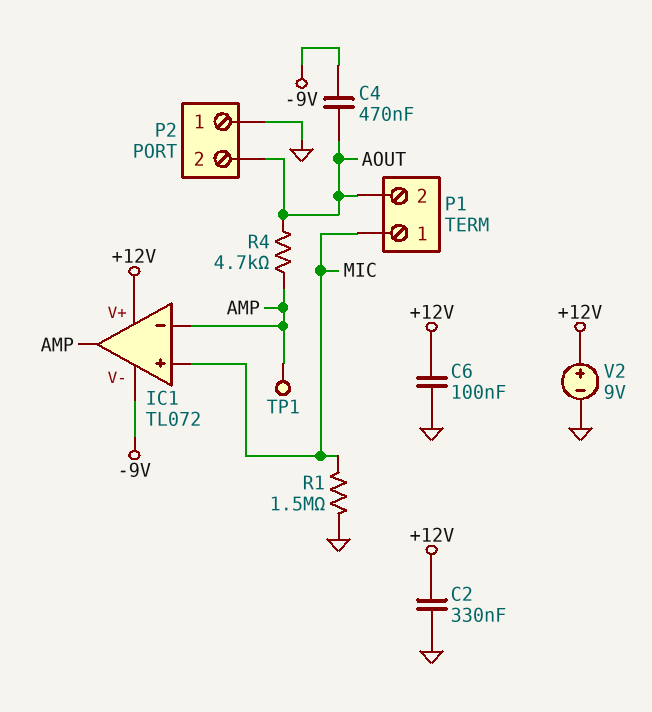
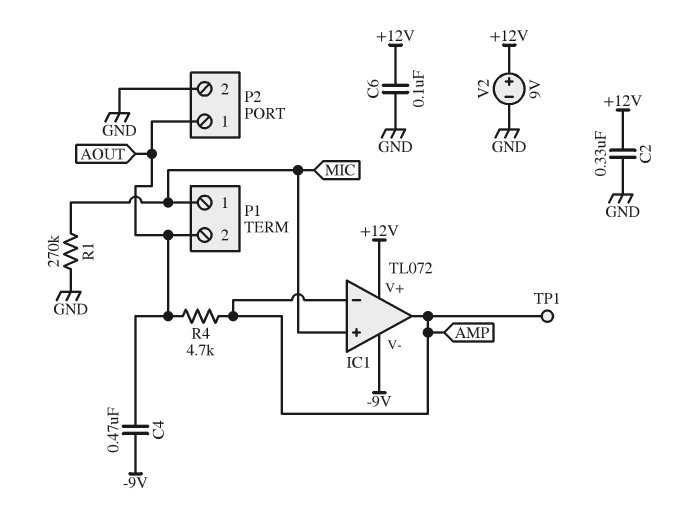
P2 pin 1: GND -> AOUT
P2 pin 2: AOUT -> GND
R1: 1.5M (GND, MIC) -> 270k (GND, MIC)

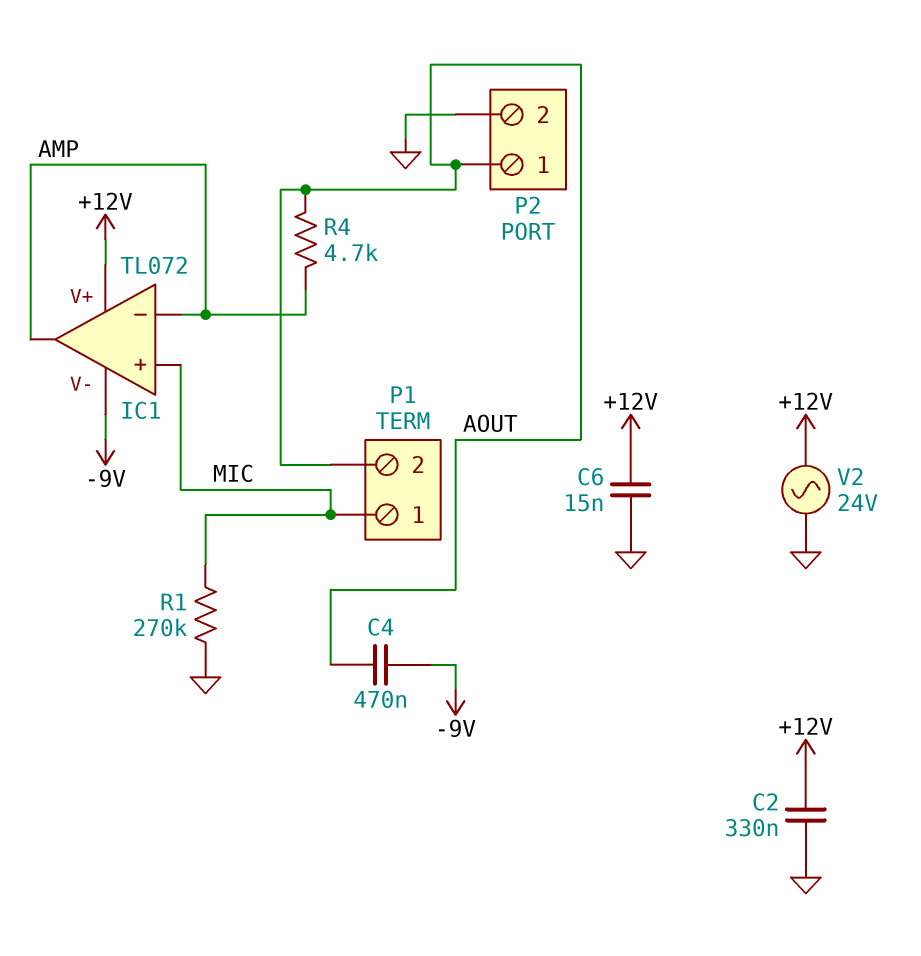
C6: 100nF (+12V, GND) -> 15nF (+12V, GND)
TP1: test point (AMP) -> none
V2: 9V (plus +12V, minus GND) -> AC 24V (+12V, GND)

